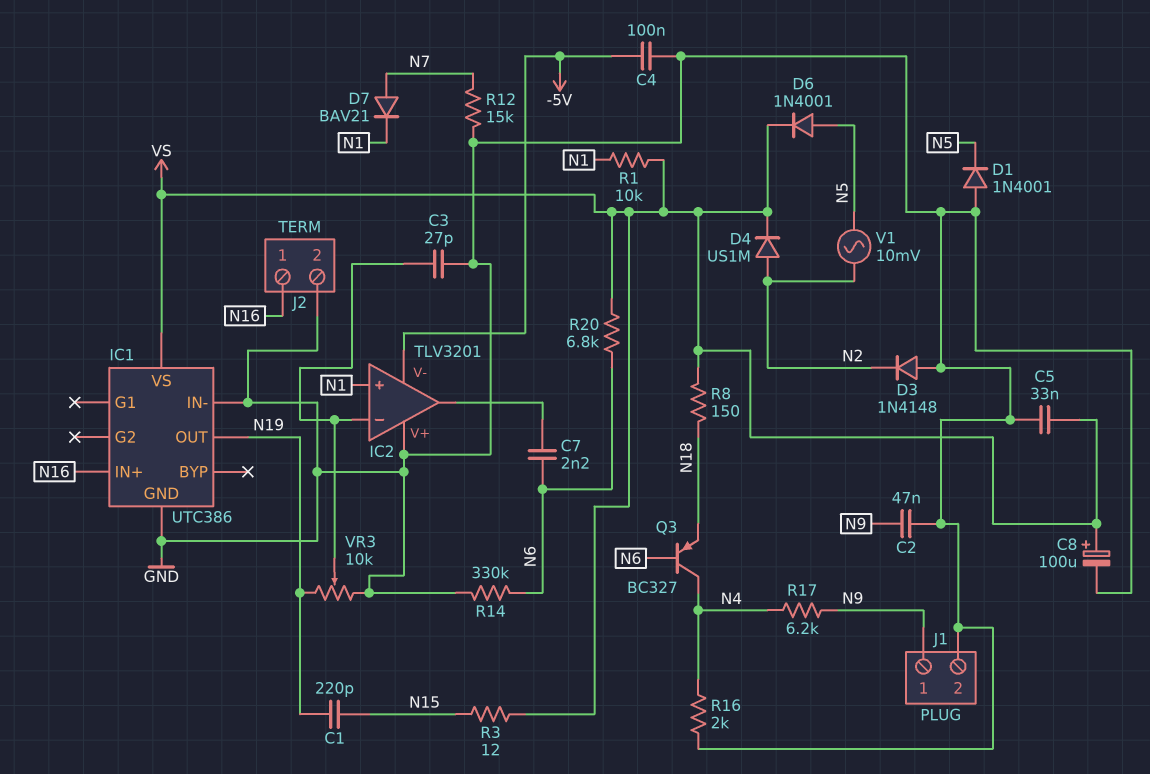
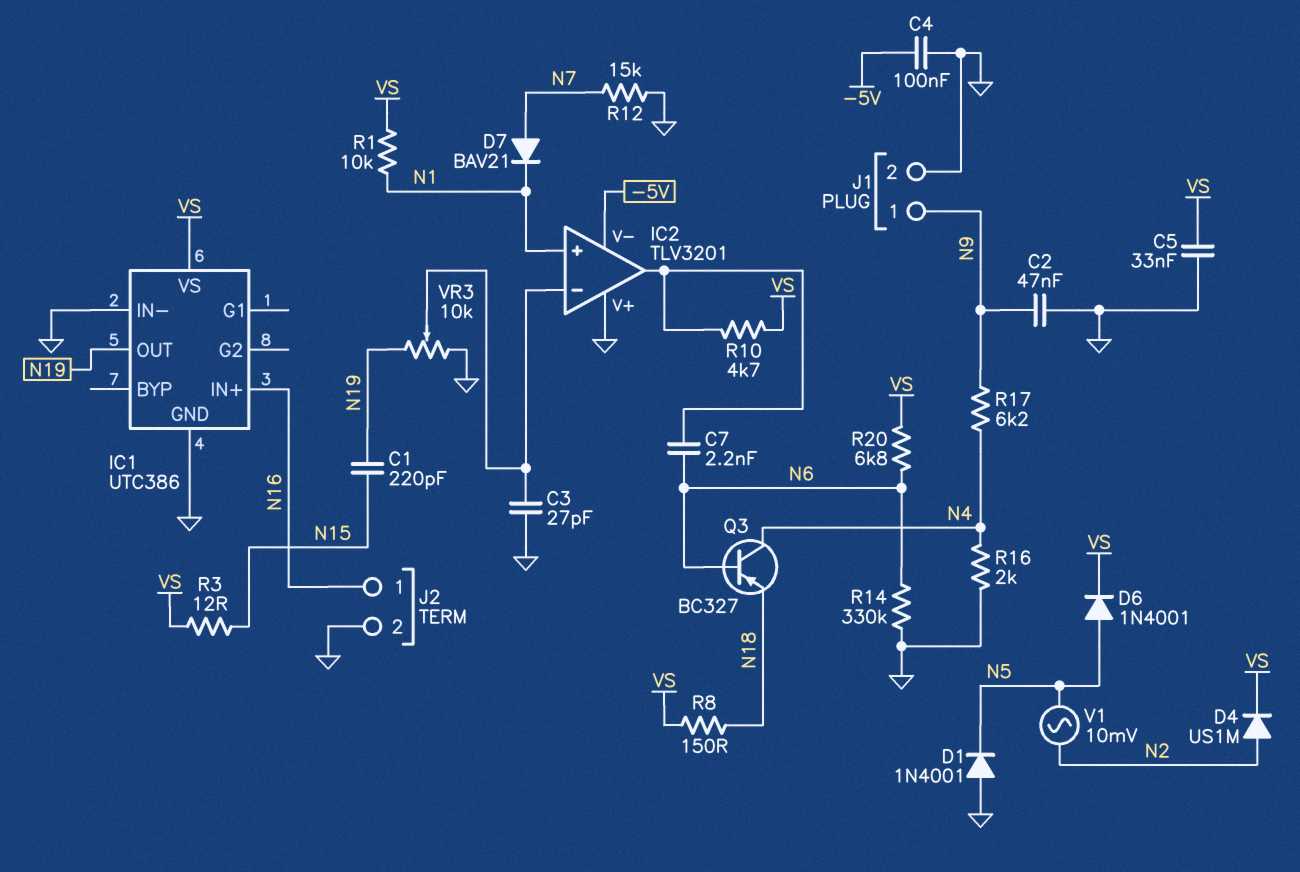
C8: 100uF (plus VS, minus GND) -> none
D3: diode 1N4148 (A GND, K N2) -> none
R10: none -> 4.7k (IC2/out, VS)

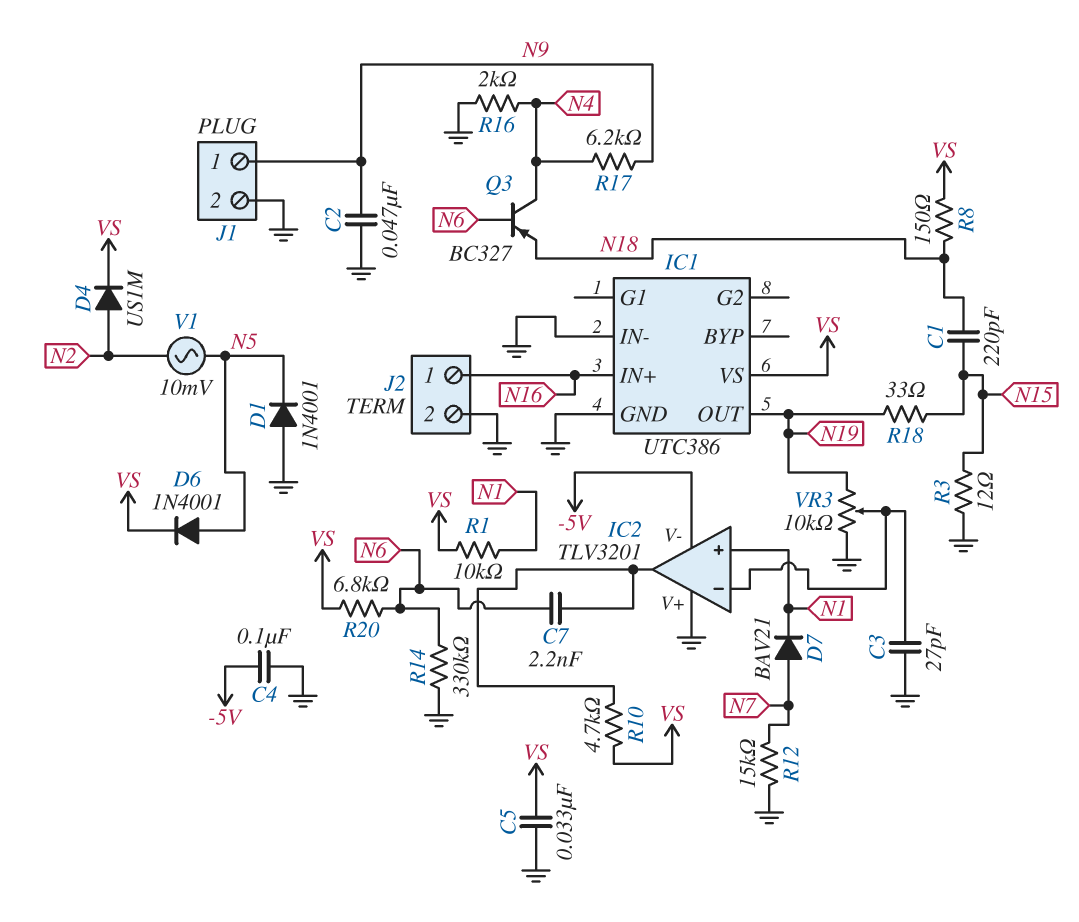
C1: 220pF (N15, N19) -> 220pF (N15, N18)
R3: 12 (N15, VS) -> 12 (GND, N15)
R18: none -> 33 (N15, N19)

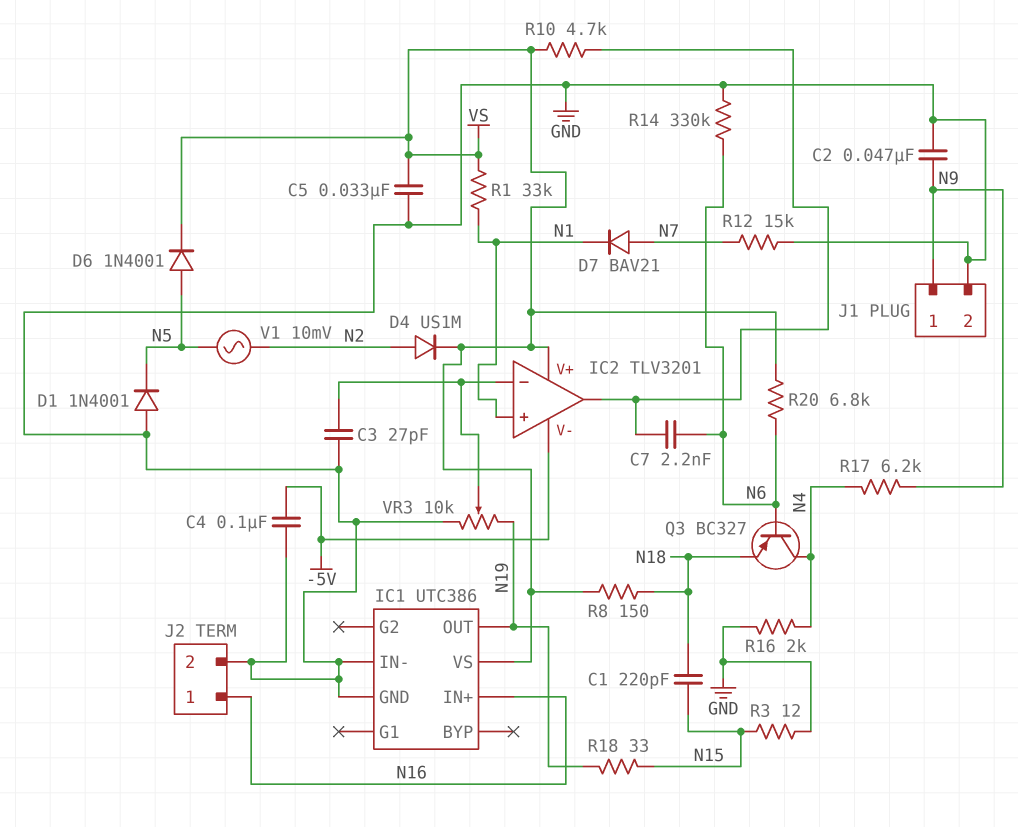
IC2 pin V+: GND -> VS
R1: 10k (N1, VS) -> 33k (N1, VS)

